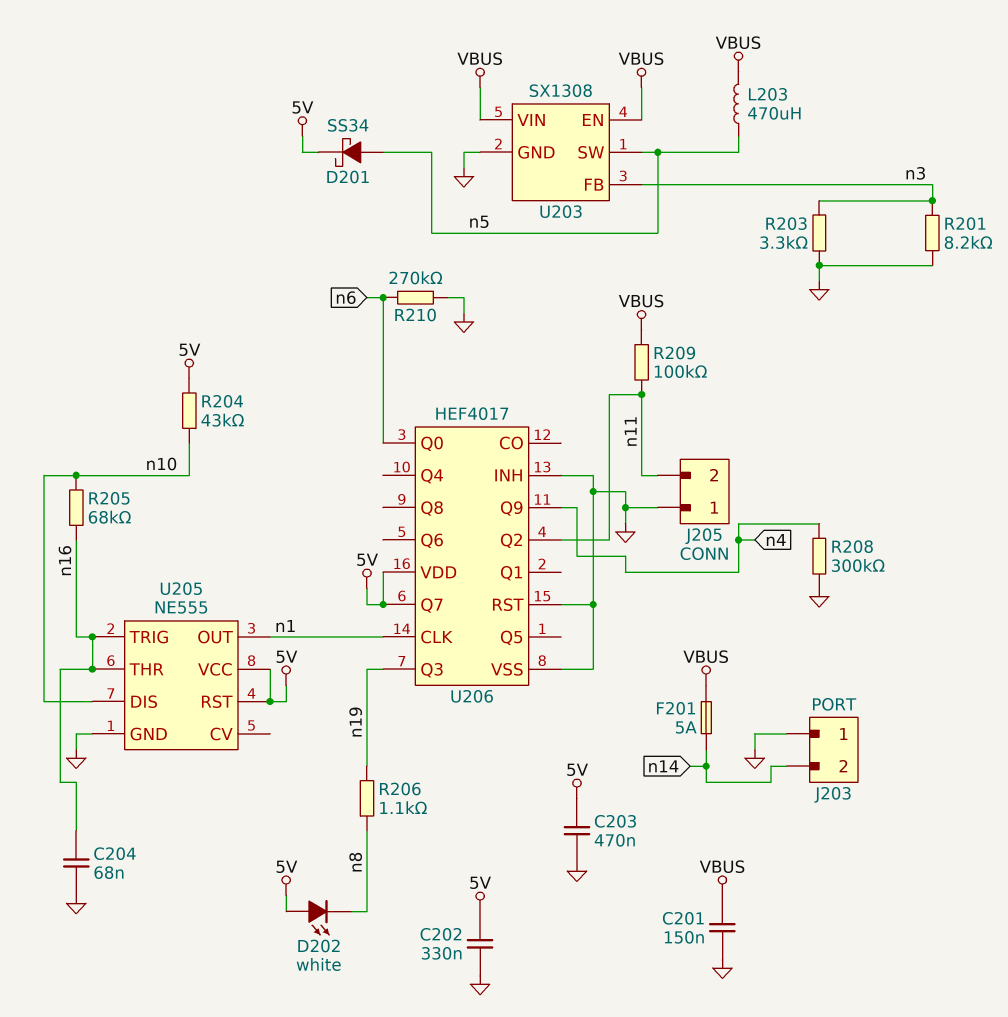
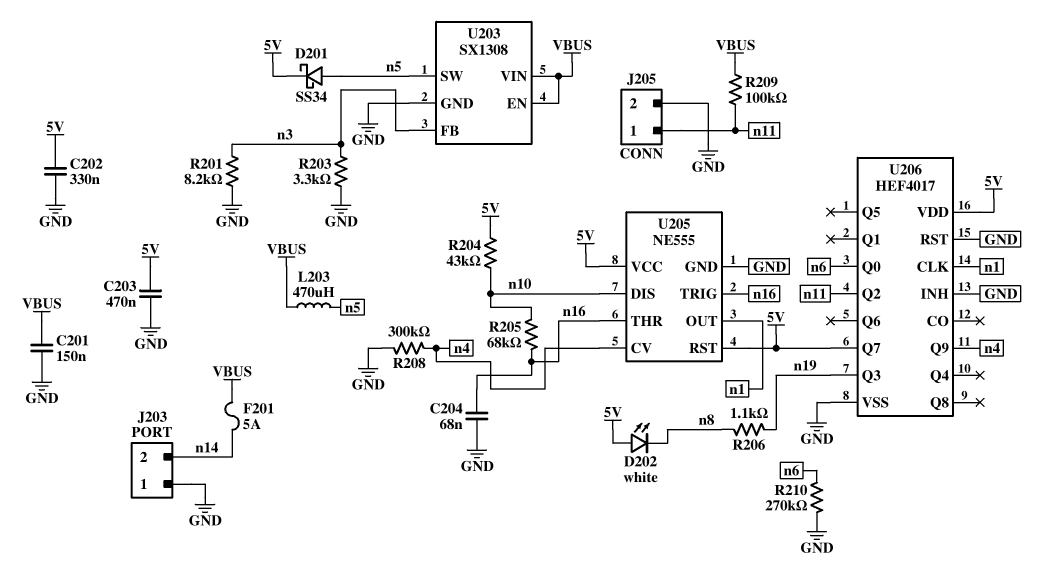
J205 pin 1: GND -> n11
J205 pin 2: n11 -> GND
U205 pin CV: none -> n4

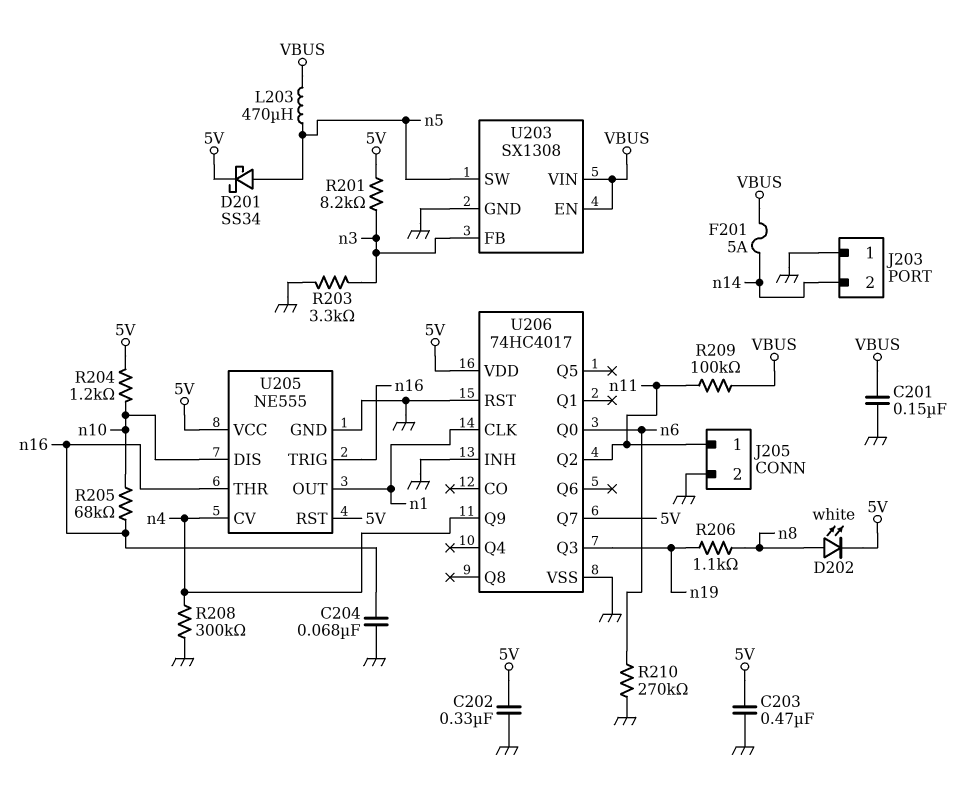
D202: LED white (A 5V, K n8) -> LED white (A n8, K 5V)
R201: 8.2k (GND, n3) -> 8.2k (5V, n3)
R204: 43k (5V, n10) -> 1.2k (5V, n10)
U206: HEF4017 -> 74HC4017

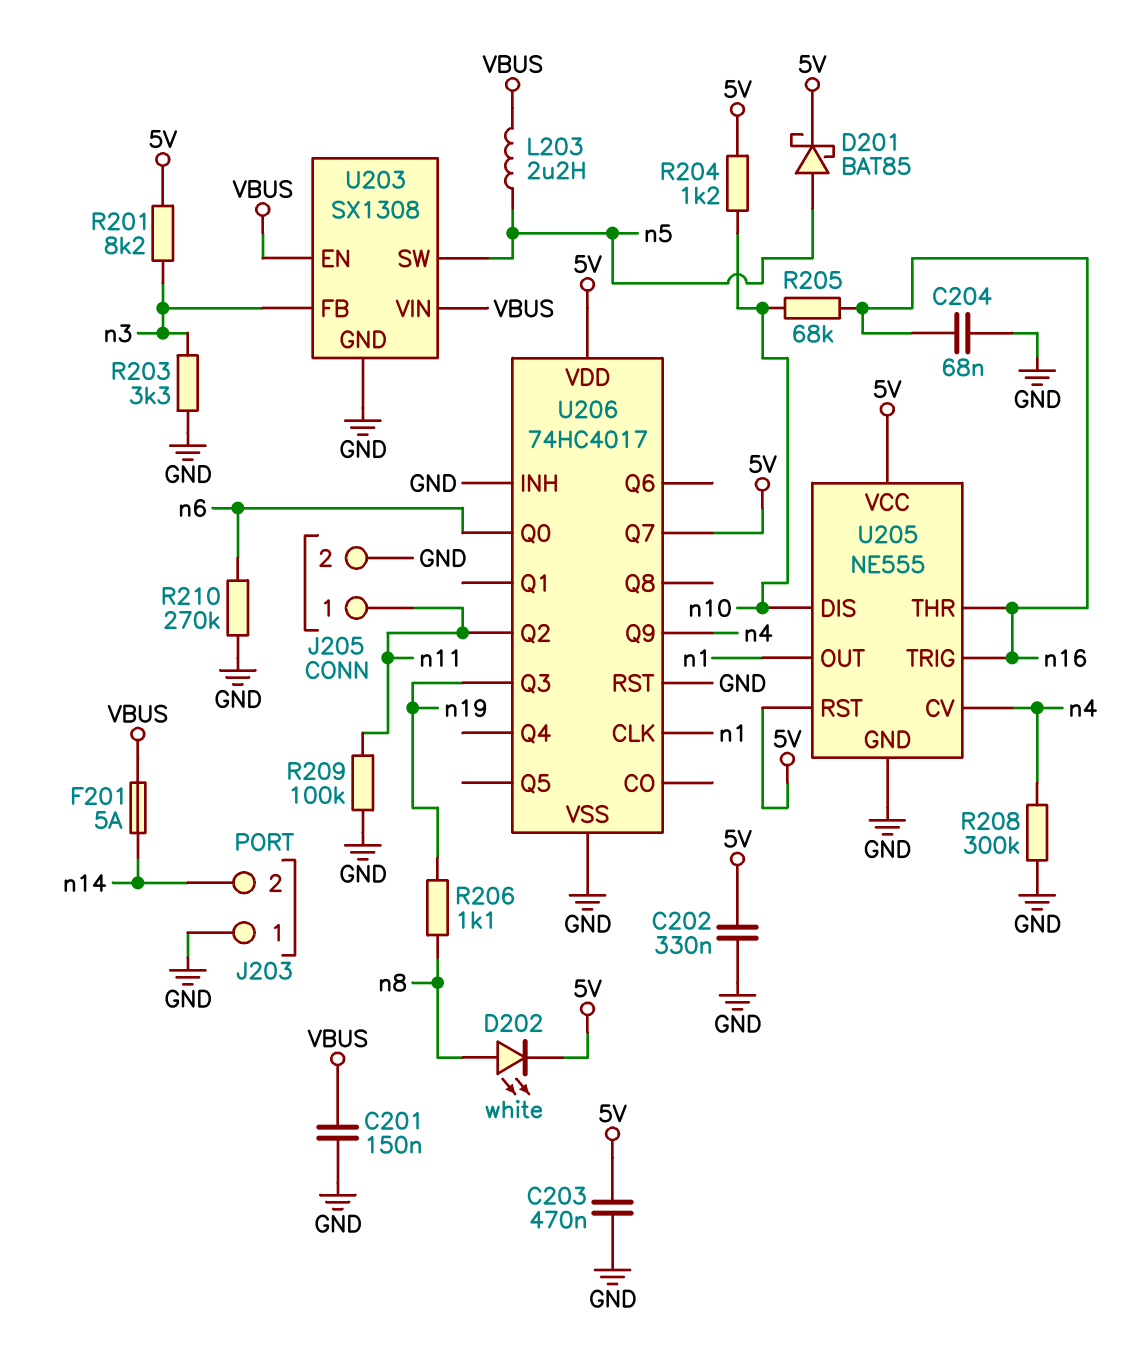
D201: schottky SS34 (A n5, K 5V) -> schottky BAT85 (A n5, K 5V)
L203: 470uH (VBUS, n5) -> 2.2uH (VBUS, n5)
R209: 100k (VBUS, n11) -> 100k (GND, n11)

